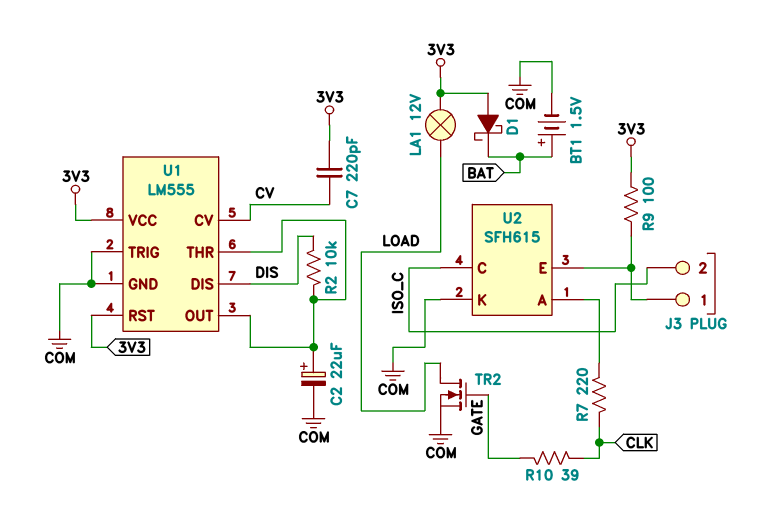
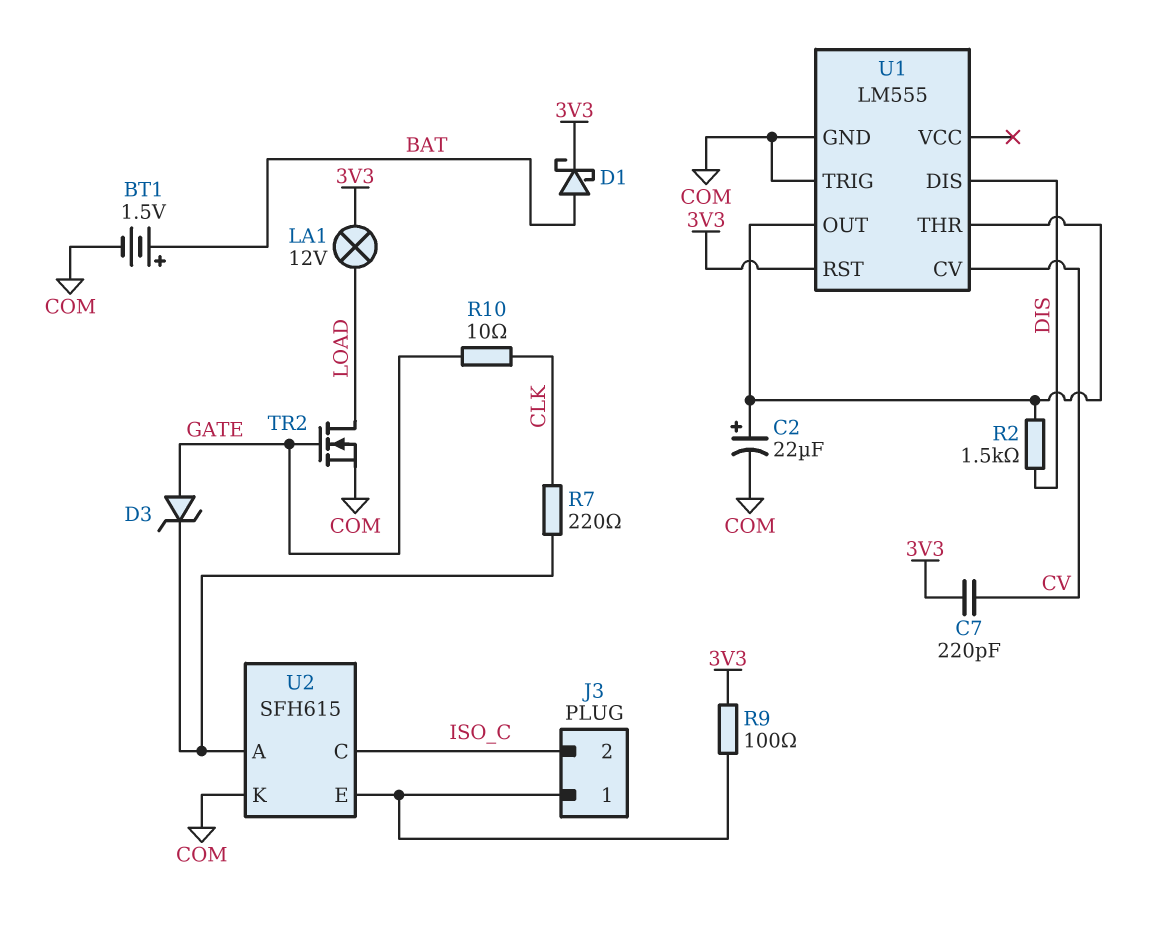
D1: schottky (A 3V3, K BAT) -> schottky (A BAT, K 3V3)
D3: none -> zener (A GATE, K U2/A)
R2: 10k (DIS, U1/OUT) -> 1.5k (DIS, U1/OUT)
R10: 39 (CLK, GATE) -> 10 (CLK, GATE)
U1 pin VCC: 3V3 -> none

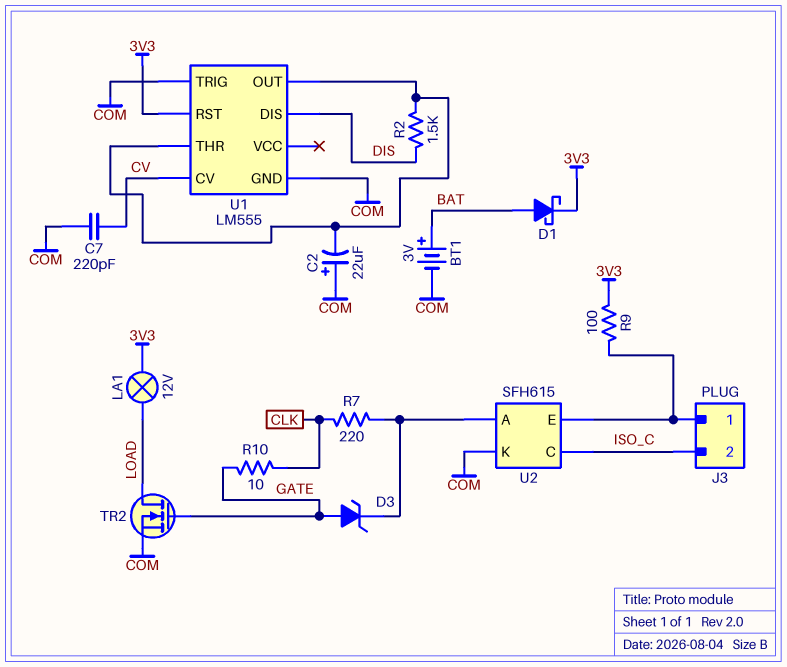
BT1: 1.5V (plus BAT, minus COM) -> 3V (plus BAT, minus COM)
C2: 22uF (plus U1/OUT, minus COM) -> 22uF (plus COM, minus U1/OUT)
C7: 220pF (3V3, CV) -> 220pF (COM, CV)

